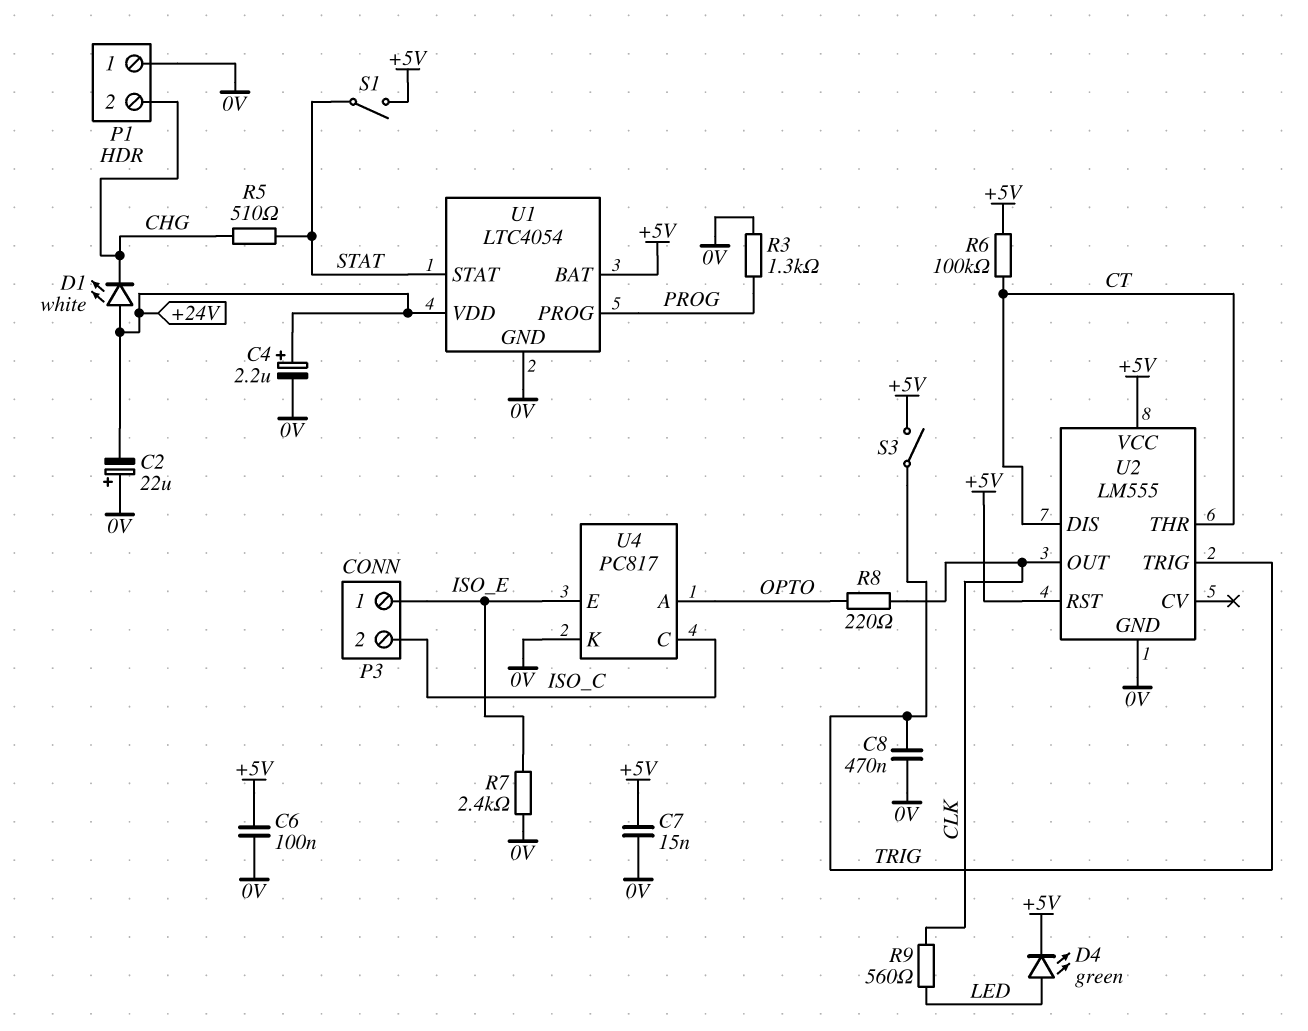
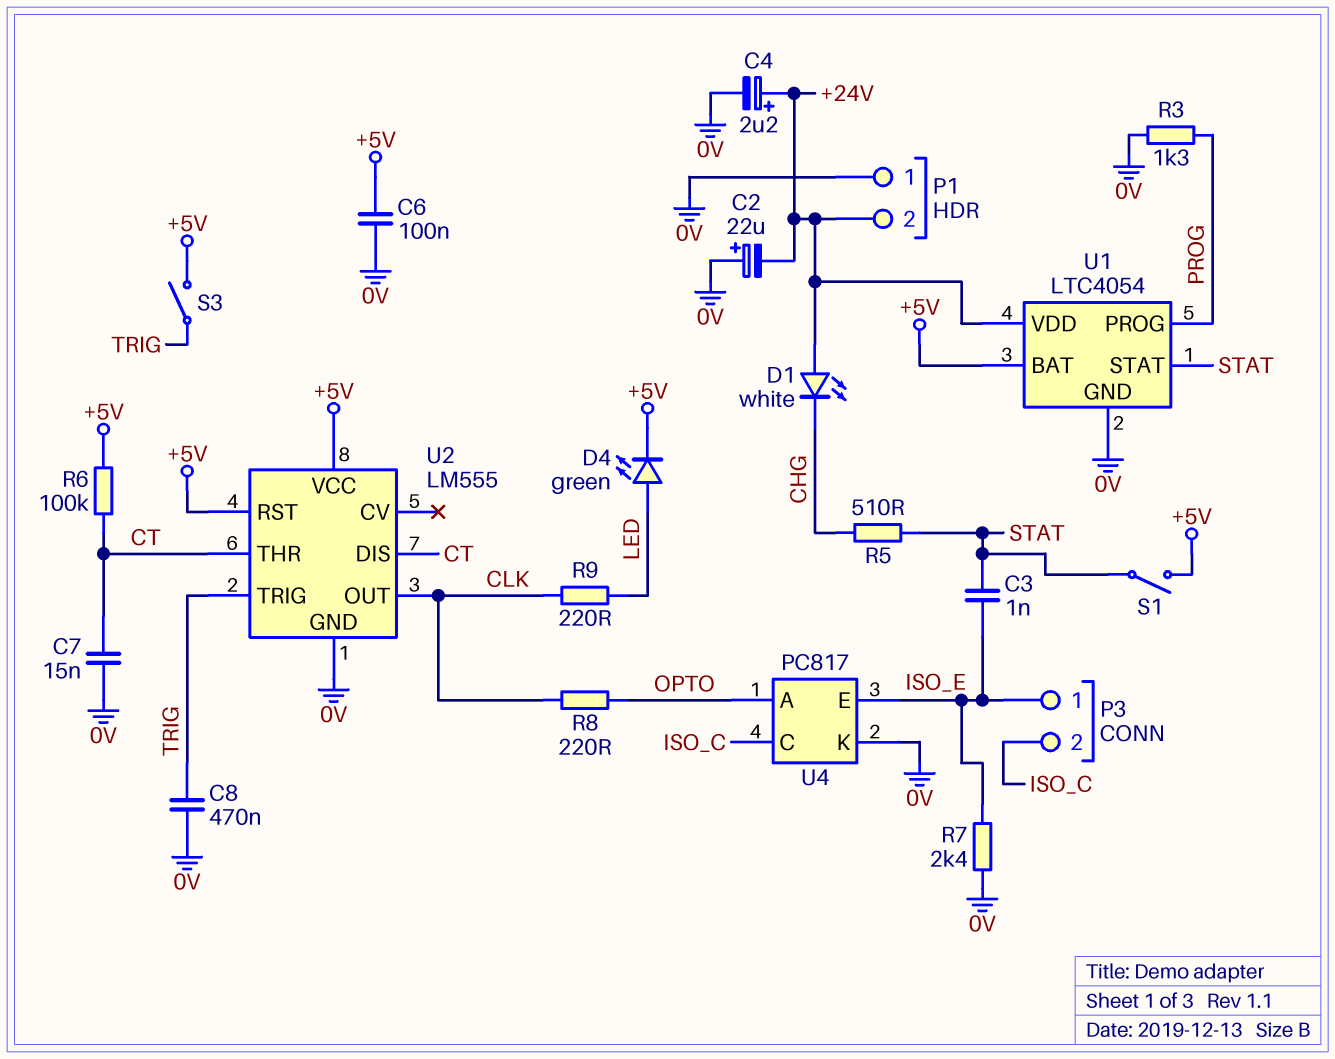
C3: none -> 1nF (ISO_E, STAT)
C7: 15nF (+5V, 0V) -> 15nF (0V, CT)
P1 pin 2: CHG -> +24V
R9: 560 (CLK, LED) -> 220 (CLK, LED)

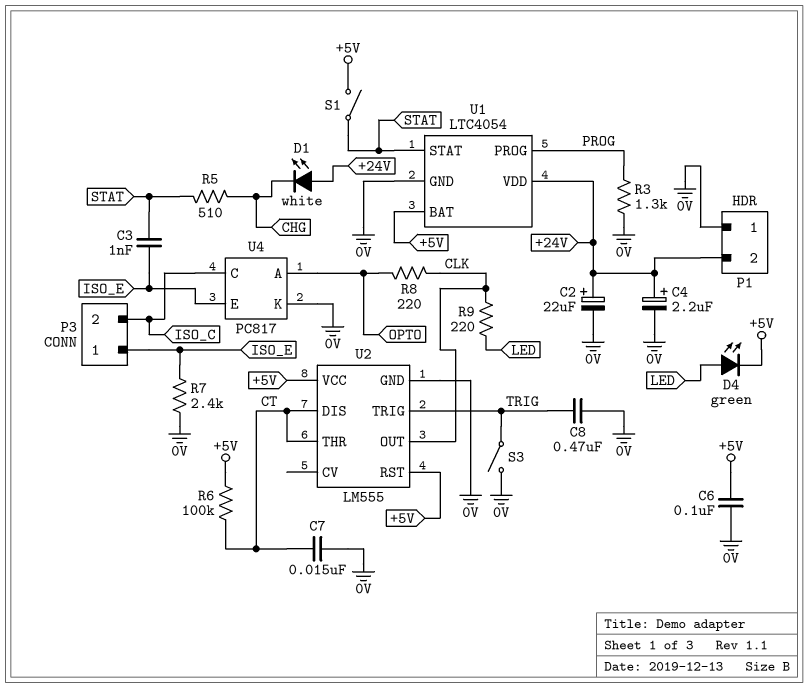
C2: 22uF (plus 0V, minus +24V) -> 22uF (plus +24V, minus 0V)
S3: switch (+5V, TRIG) -> switch (0V, TRIG)

